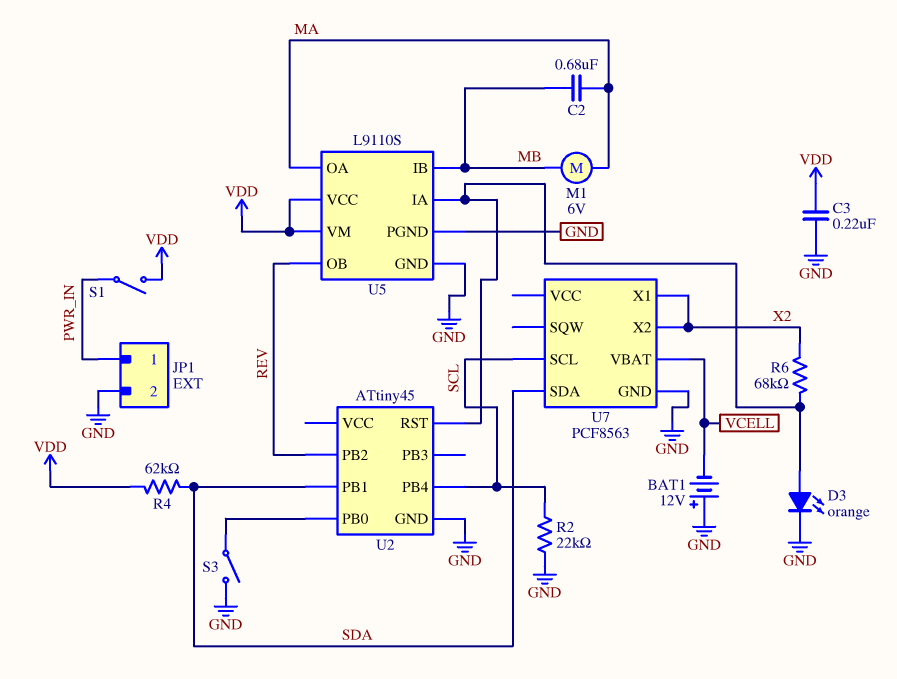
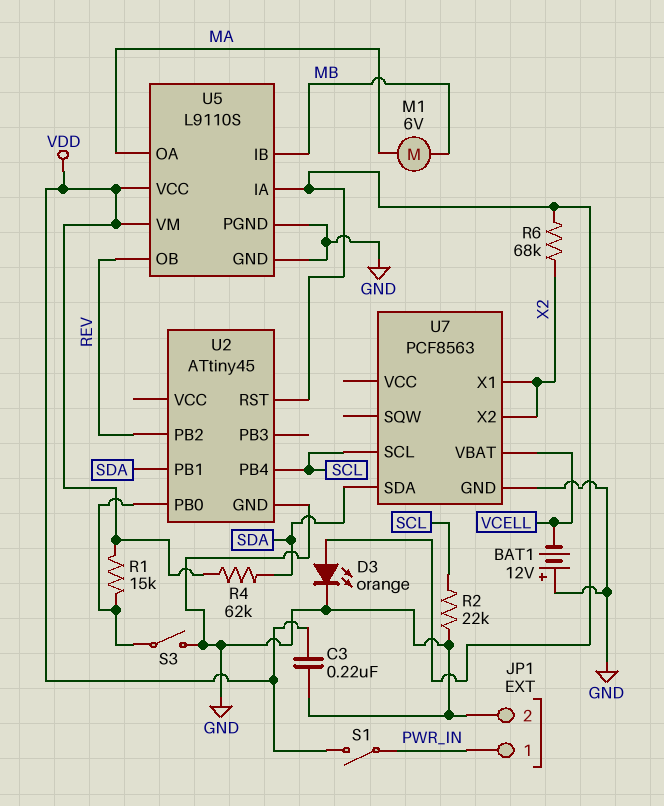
C2: 680nF (MA, MB) -> none
R1: none -> 15k (U2/PB0, VDD)

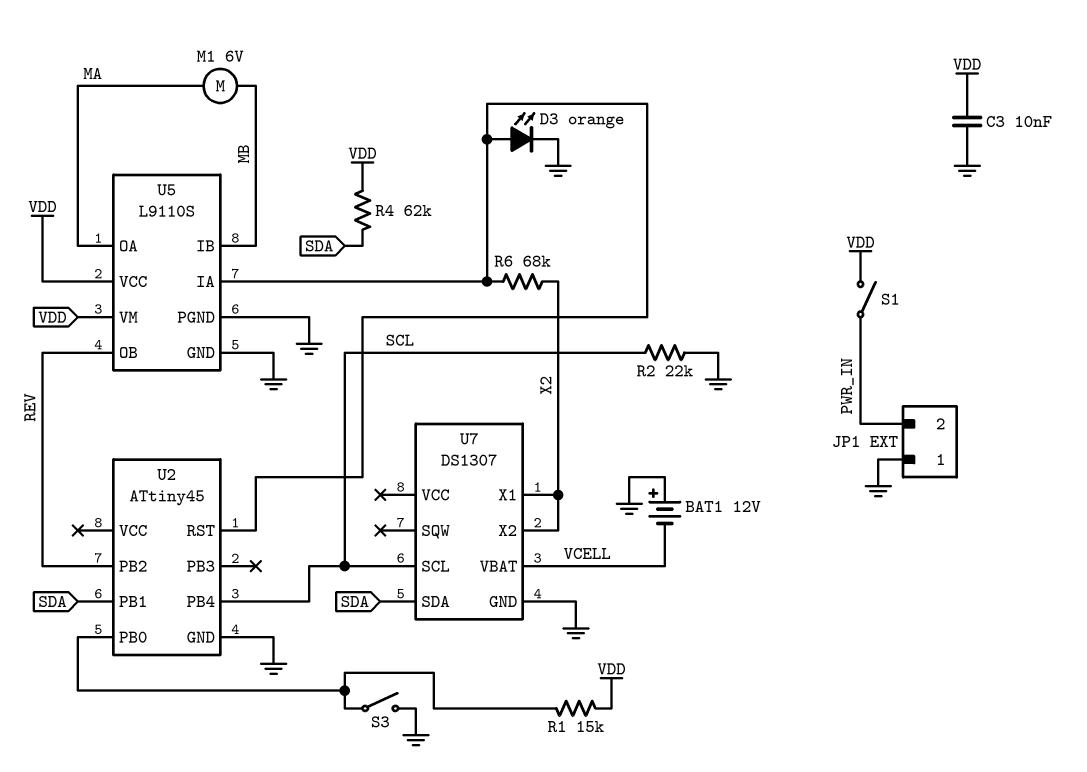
C3: 220nF (GND, VDD) -> 10nF (GND, VDD)
JP1 pin 1: PWR_IN -> GND
JP1 pin 2: GND -> PWR_IN
U7: PCF8563 -> DS1307

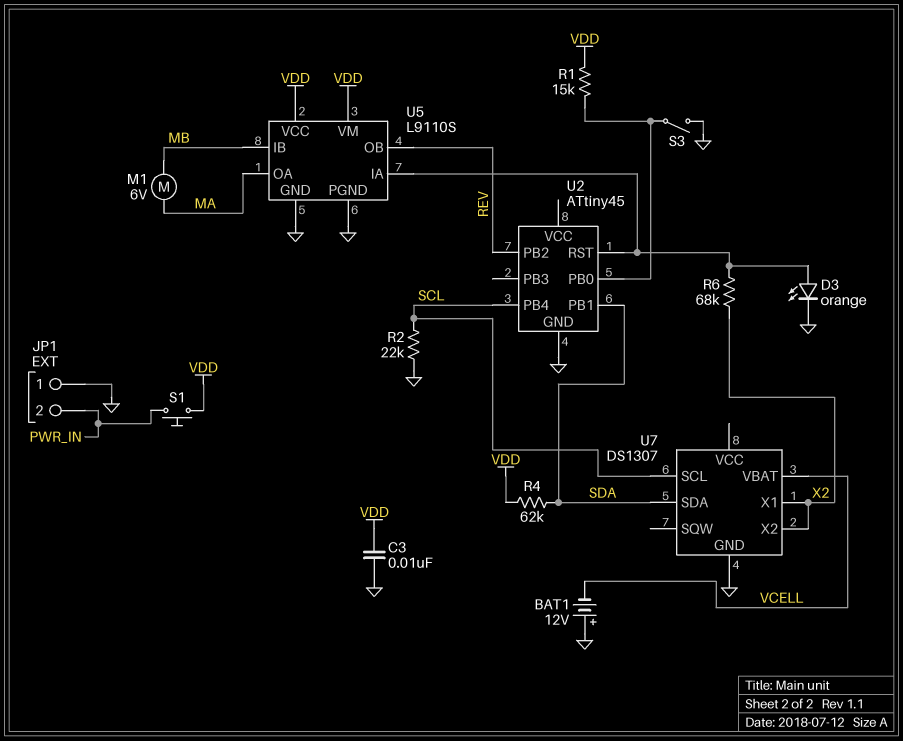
S1: switch (PWR_IN, VDD) -> button (PWR_IN, VDD)

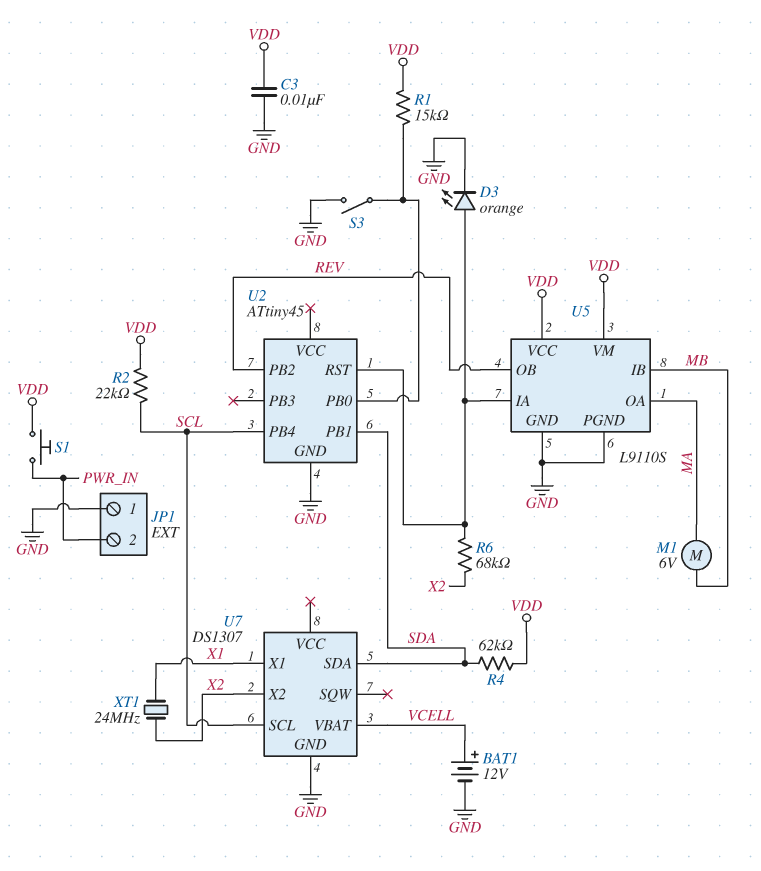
BAT1: 12V (plus GND, minus VCELL) -> 12V (plus VCELL, minus GND)
R2: 22k (GND, SCL) -> 22k (SCL, VDD)
U7 pin X1: X2 -> X1
XT1: none -> 24MHz (X1, X2)

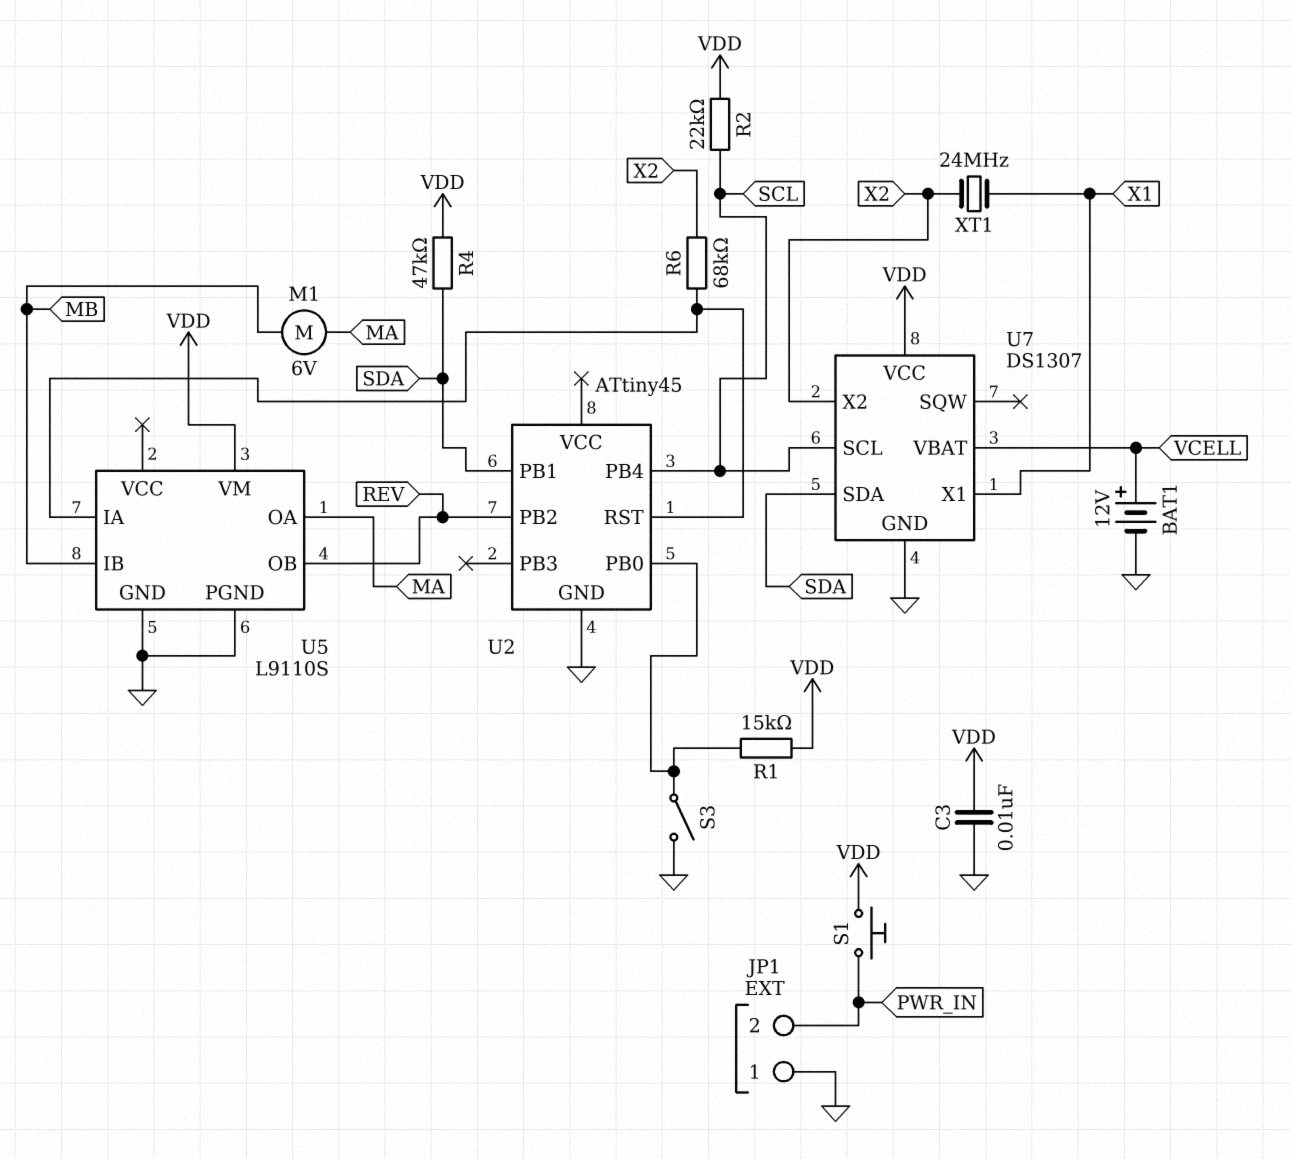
D3: LED orange (A U2/RST, K GND) -> none
R4: 62k (SDA, VDD) -> 47k (SDA, VDD)
U5 pin VCC: VDD -> none
U7 pin VCC: none -> VDD

